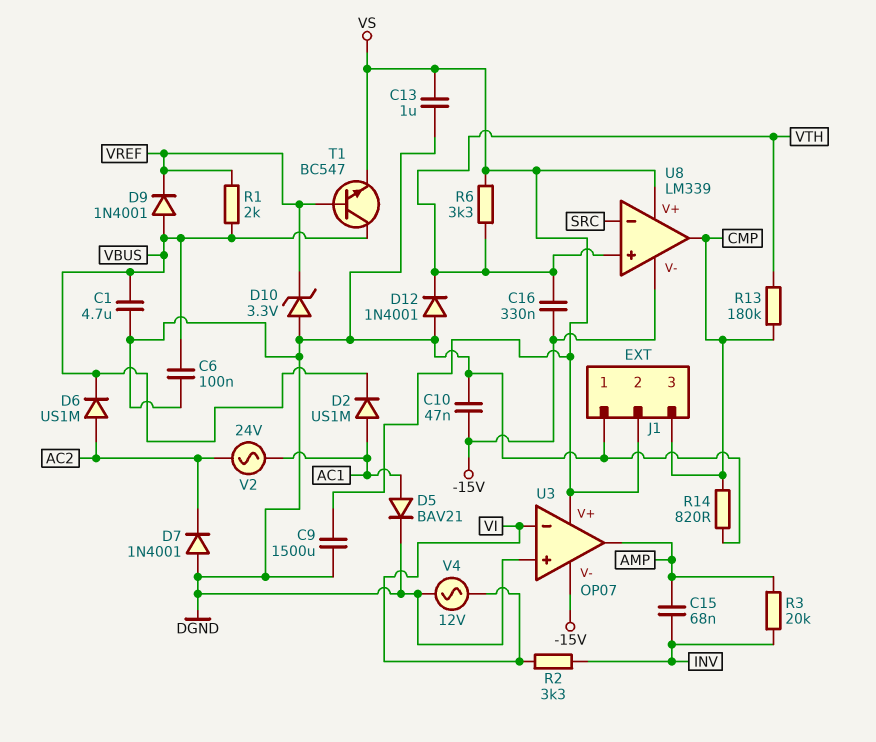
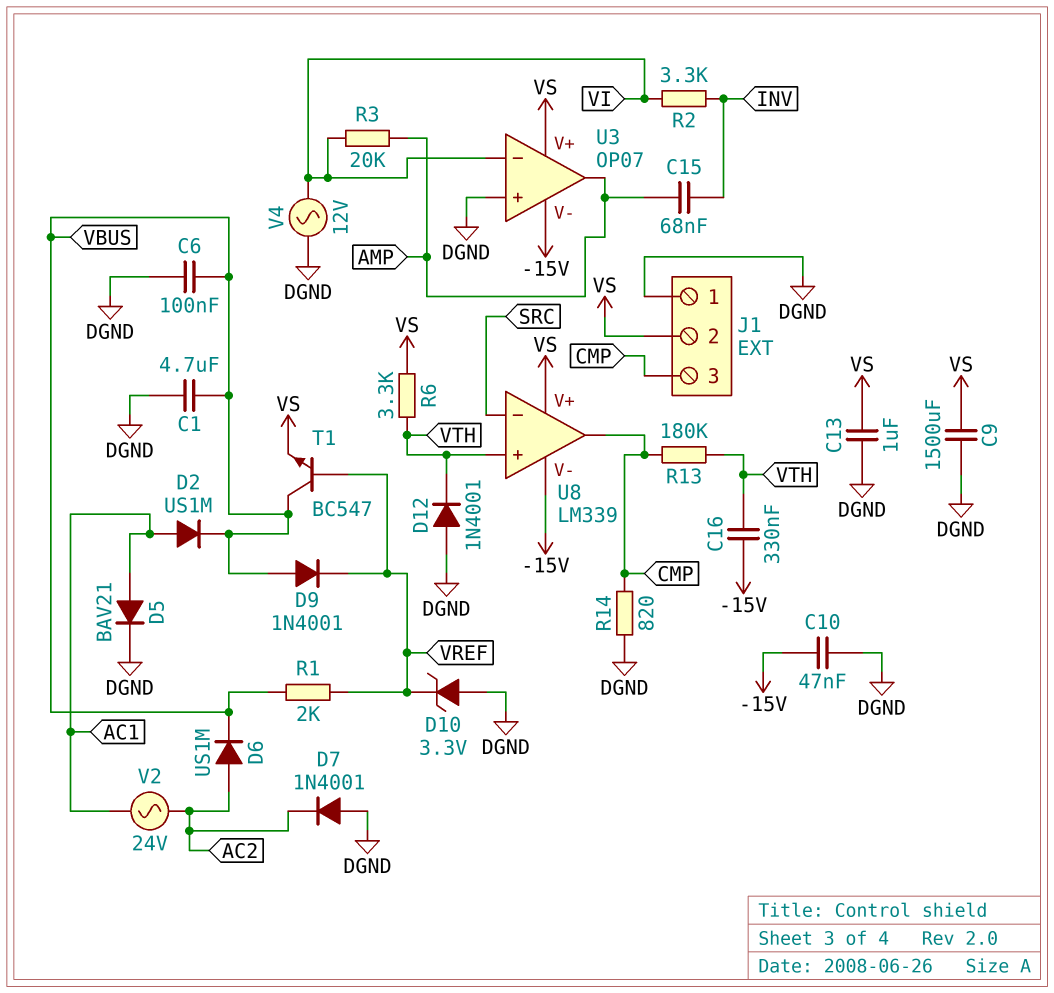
R3: 20k (AMP, INV) -> 20k (AMP, VI)

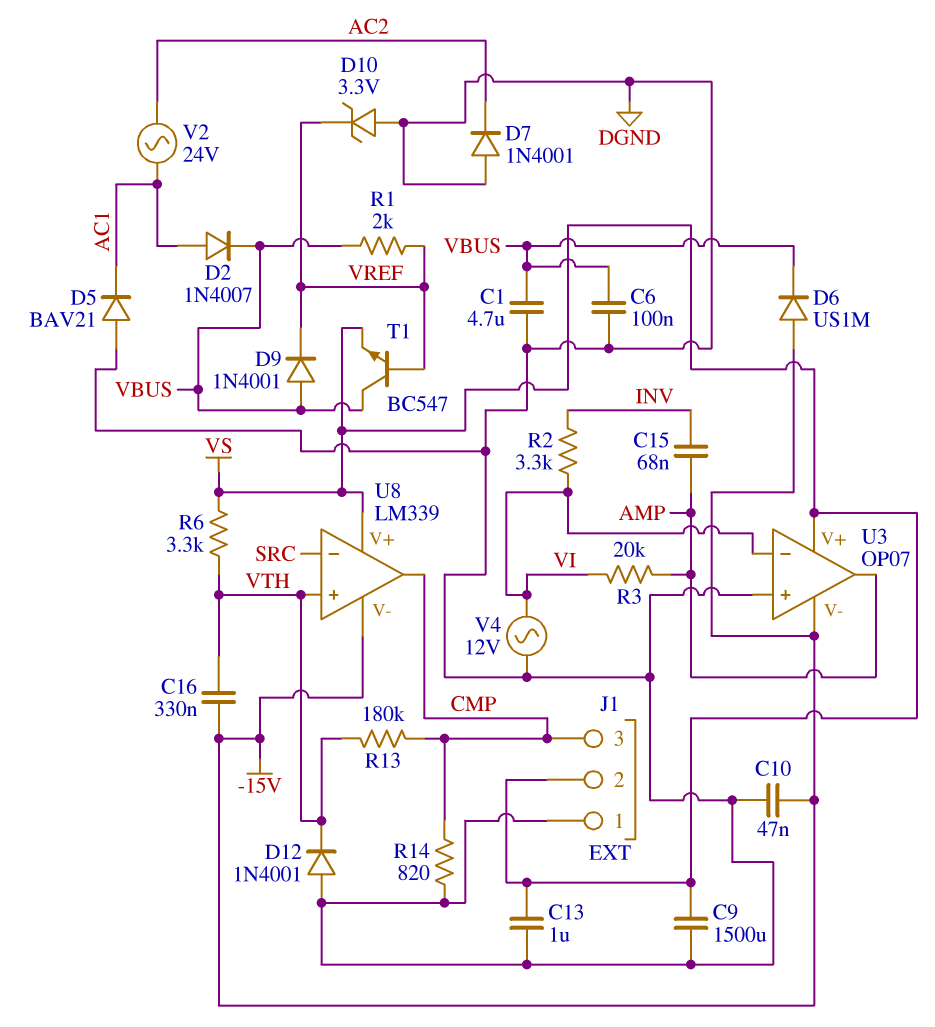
D2: diode US1M (A AC1, K VBUS) -> diode 1N4007 (A AC1, K VBUS)
D5: diode BAV21 (A AC1, K DGND) -> diode BAV21 (A DGND, K AC1)
D6: diode US1M (A AC2, K VBUS) -> diode US1M (A -15V, K VBUS)

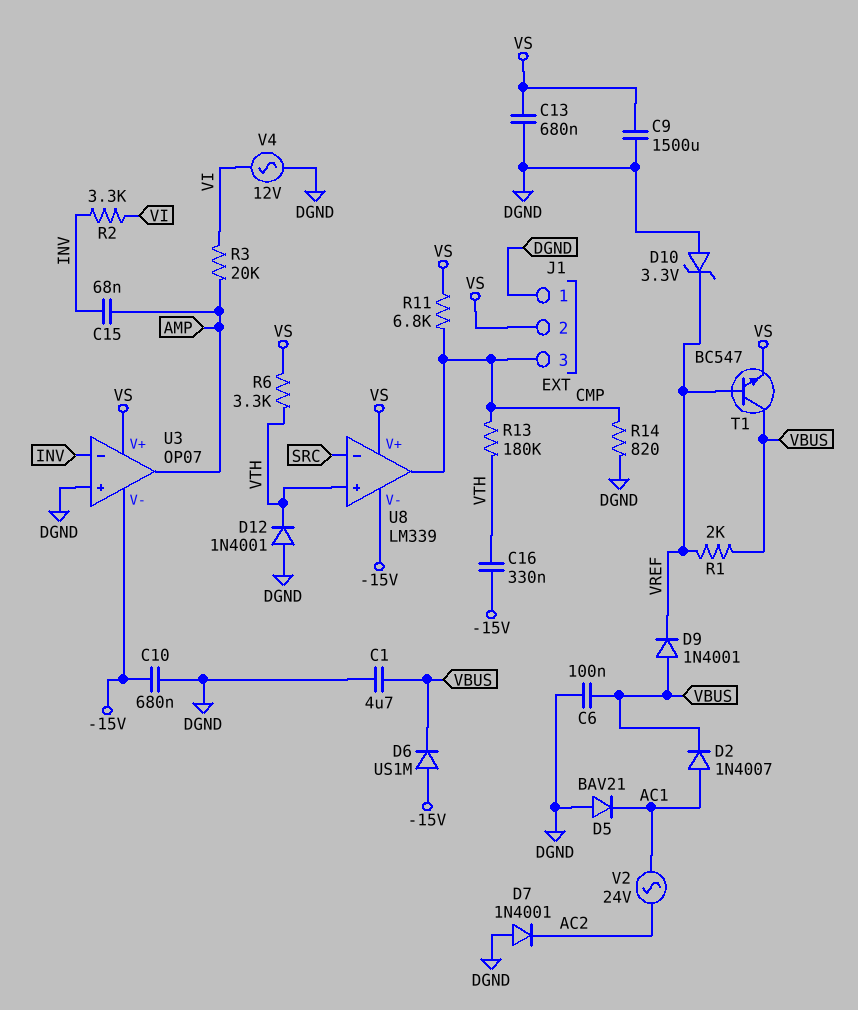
C10: 47nF (-15V, DGND) -> 680nF (-15V, DGND)
C13: 1uF (DGND, VS) -> 680nF (DGND, VS)
R11: none -> 6.8k (CMP, VS)
U3 pin in-: VI -> INV

